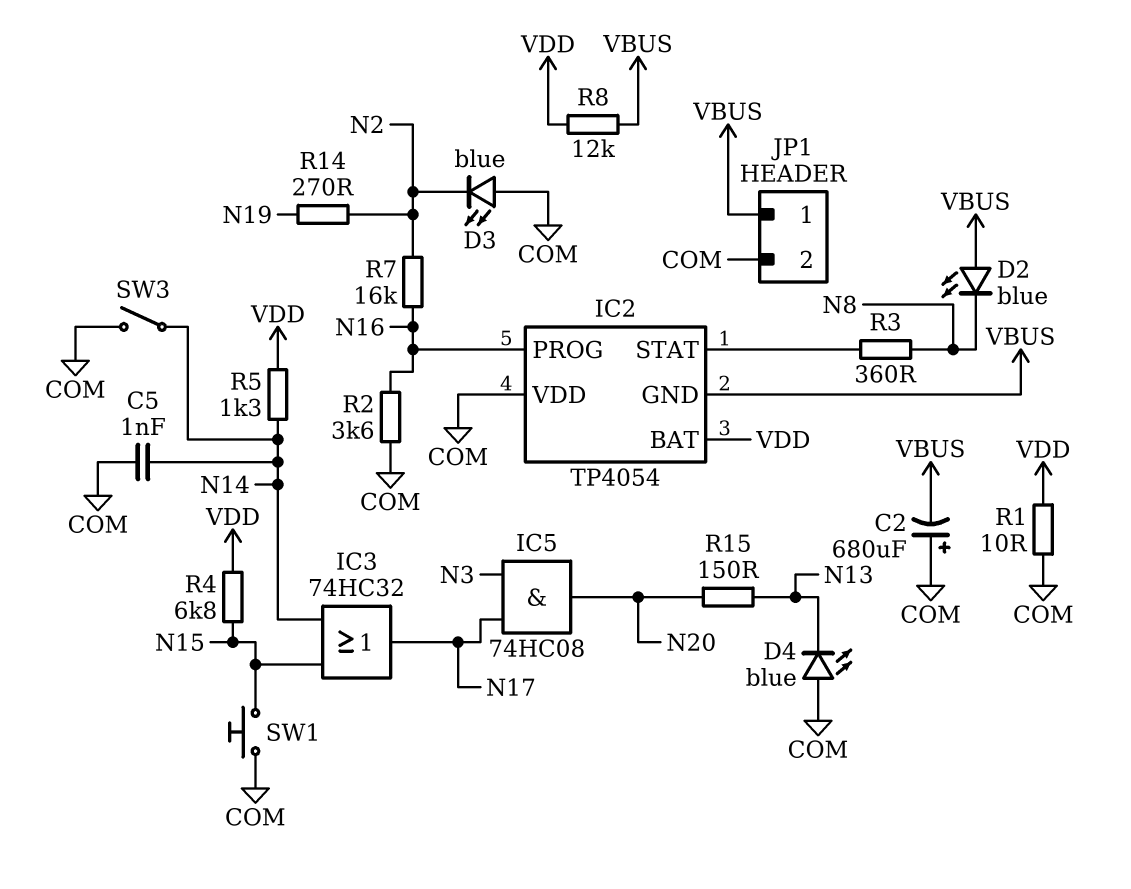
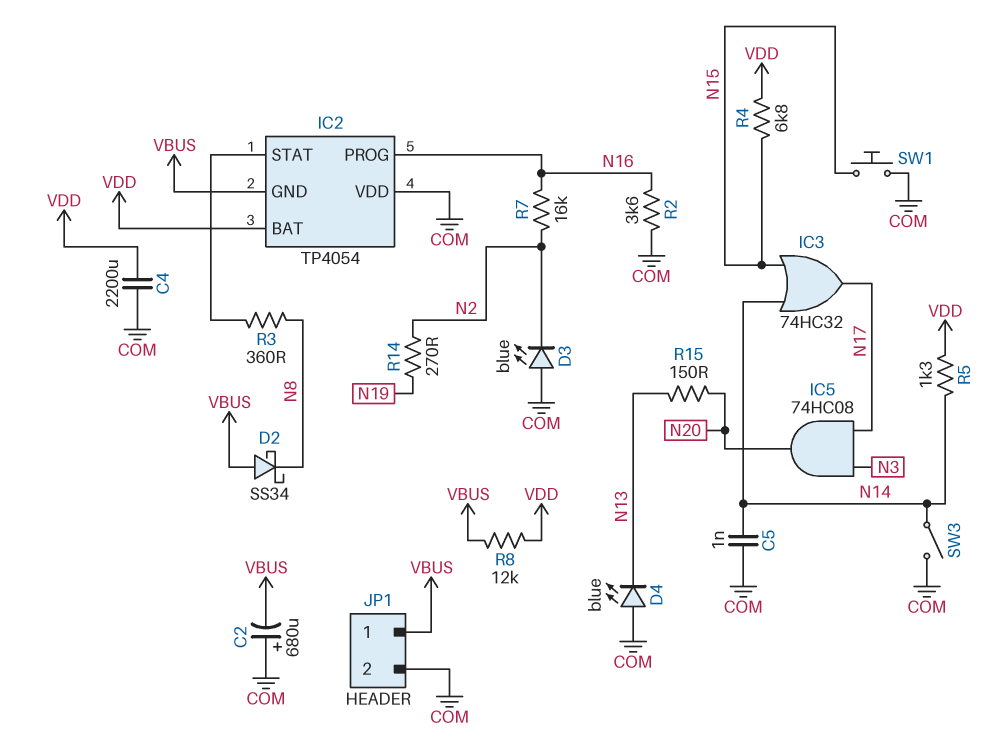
C4: none -> 2200uF (COM, VDD)
D2: LED blue (A VBUS, K N8) -> schottky SS34 (A VBUS, K N8)
R1: 10 (COM, VDD) -> none

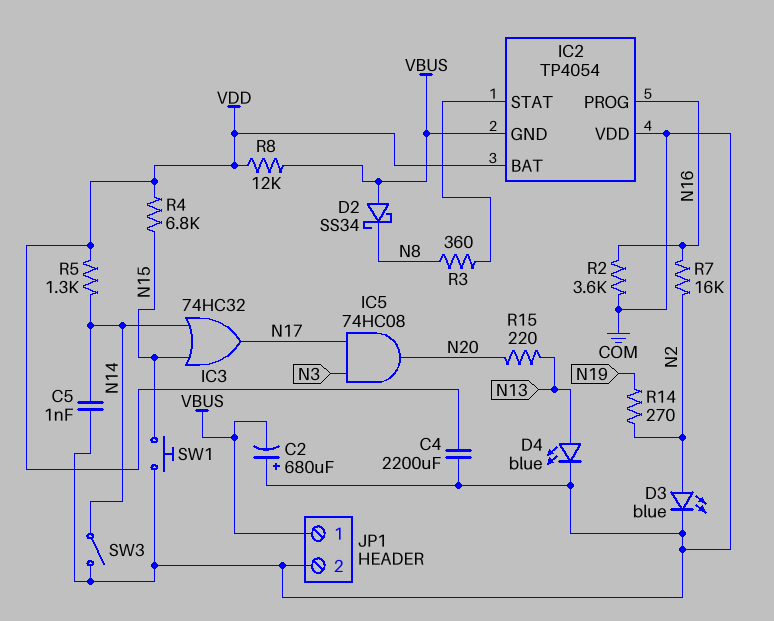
D3: LED blue (A COM, K N2) -> LED blue (A N2, K COM)
D4: LED blue (A COM, K N13) -> LED blue (A N13, K COM)
R15: 150 (N13, N20) -> 220 (N13, N20)

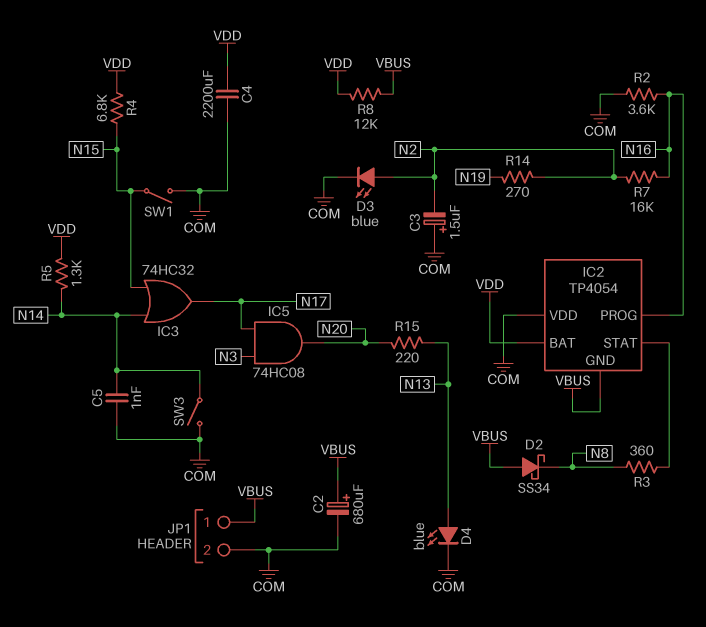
C2: 680uF (plus COM, minus VBUS) -> 680uF (plus VBUS, minus COM)
C3: none -> 1.5uF (plus COM, minus N2)
SW1: button (COM, N15) -> switch (COM, N15)

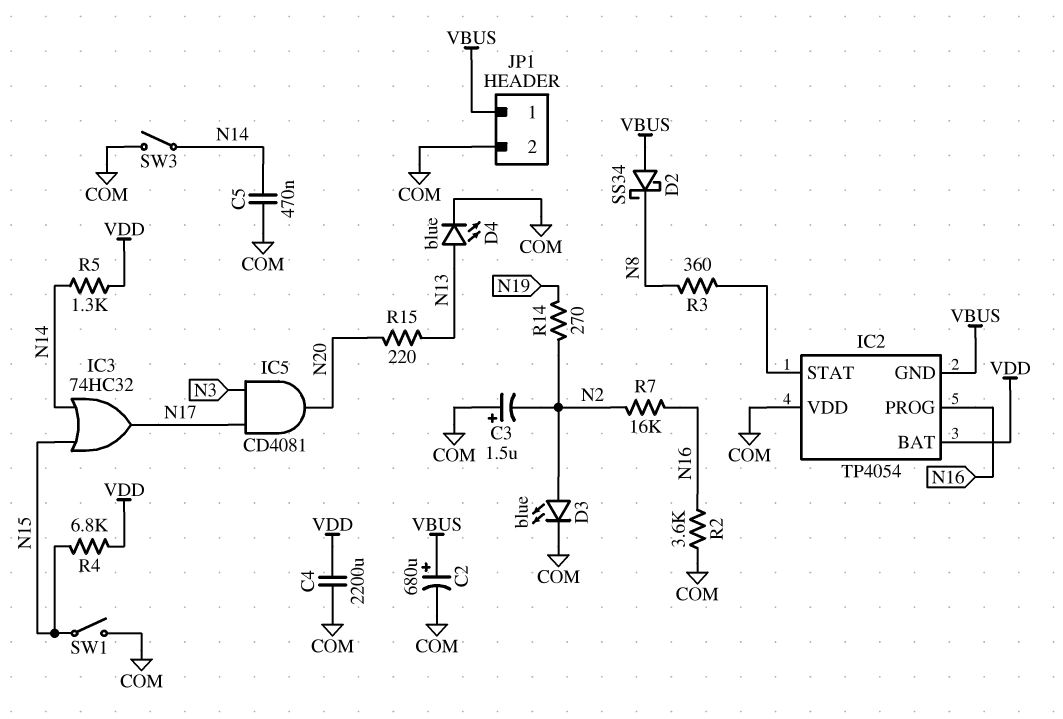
C5: 1nF (COM, N14) -> 470nF (COM, N14)
IC5: AND 74HC08 (in N3, in N17, out N20) -> AND CD4081 (in N3, in N17, out N20)
R8: 12k (VBUS, VDD) -> none

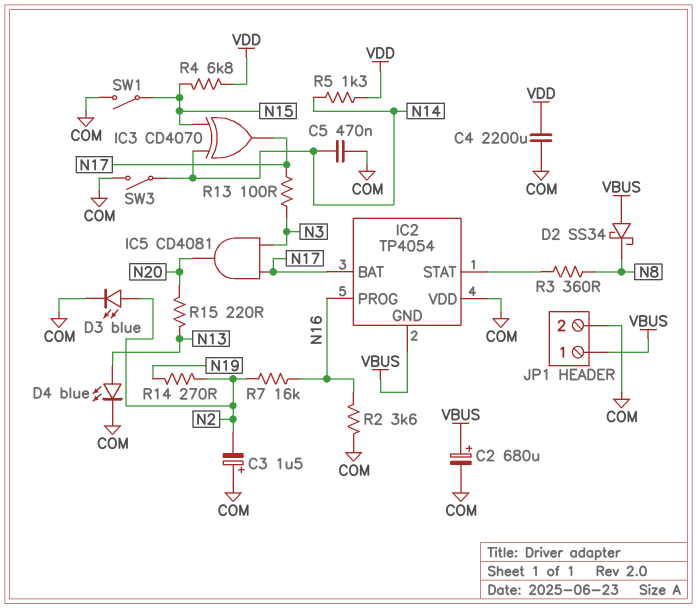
IC2 pin BAT: VDD -> N17
IC3: OR 74HC32 (in N14, in N15, out N17) -> XOR CD4070 (in N14, in N15, out N17)
R13: none -> 100 (N3, N17)

